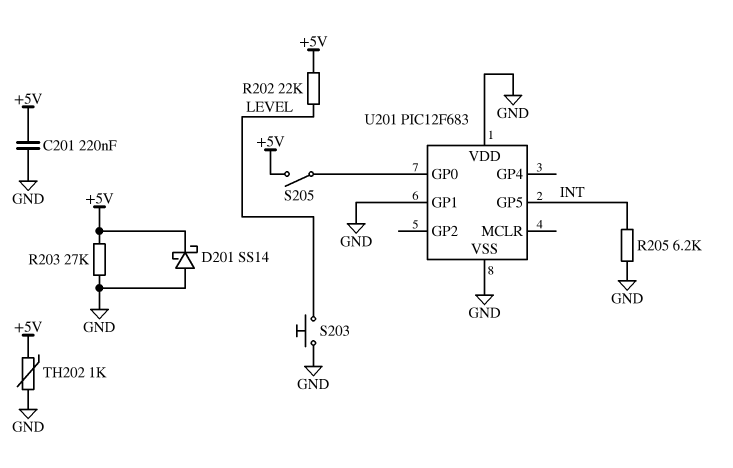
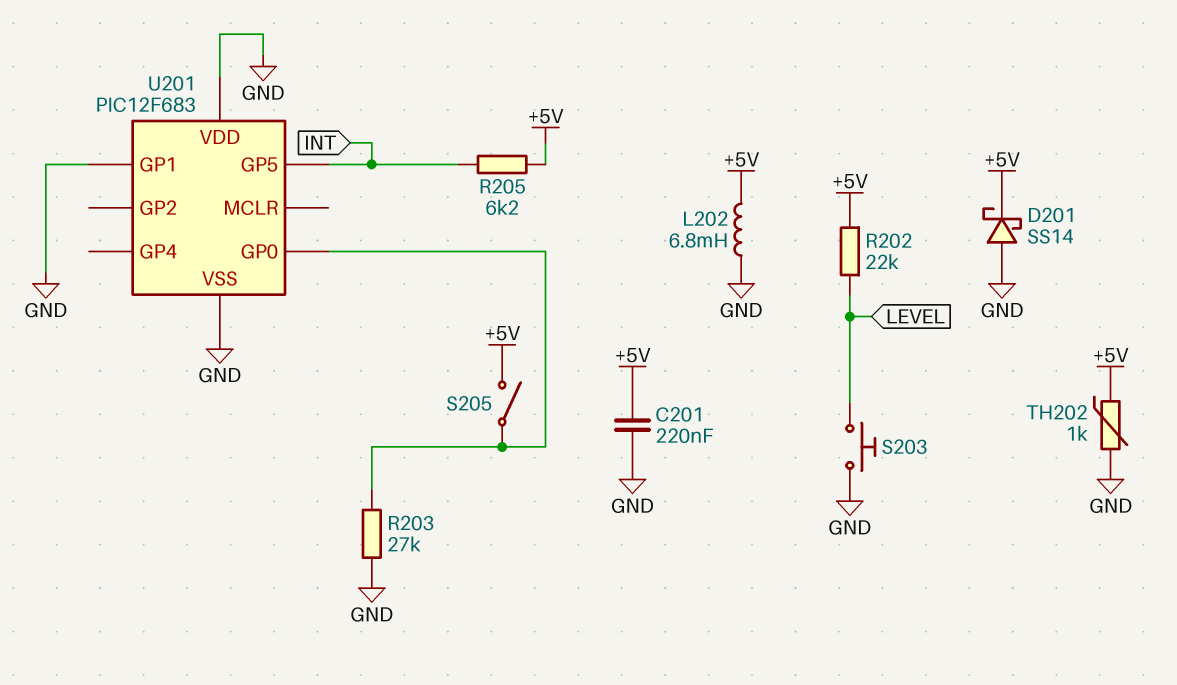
L202: none -> 6.8mH (+5V, GND)
R203: 27k (+5V, GND) -> 27k (GND, U201/GP0)
R205: 6.2k (GND, INT) -> 6.2k (+5V, INT)

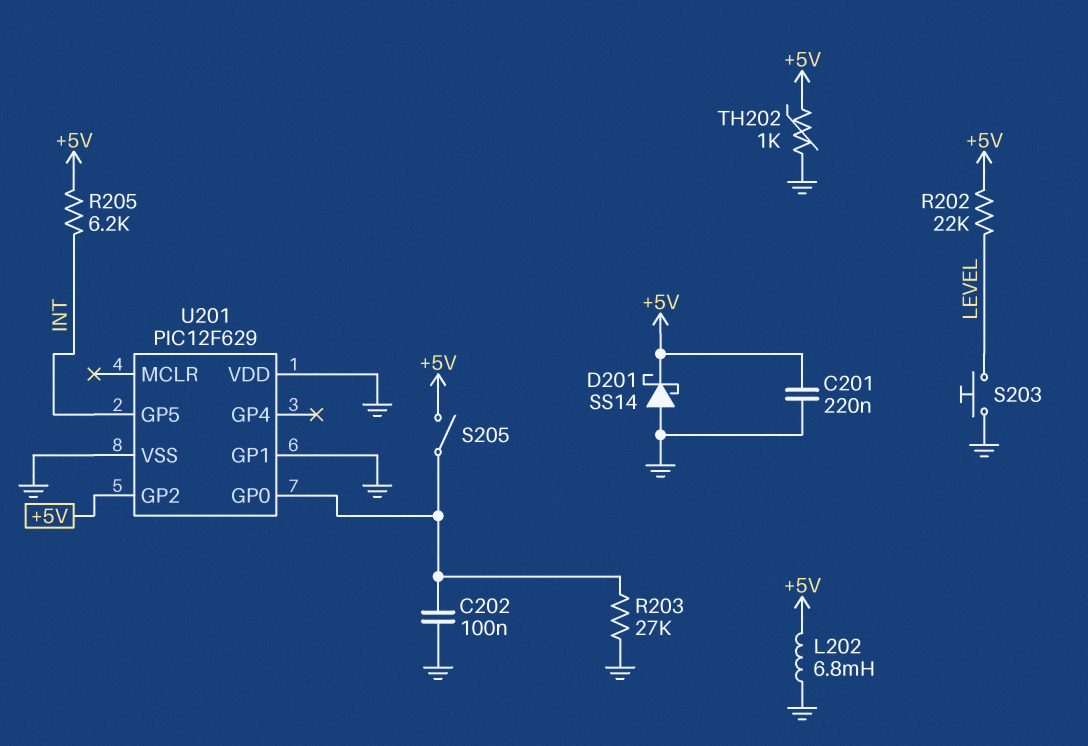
C202: none -> 100nF (GND, U201/GP0)
U201: PIC12F683 -> PIC12F629
U201 pin GP2: none -> +5V

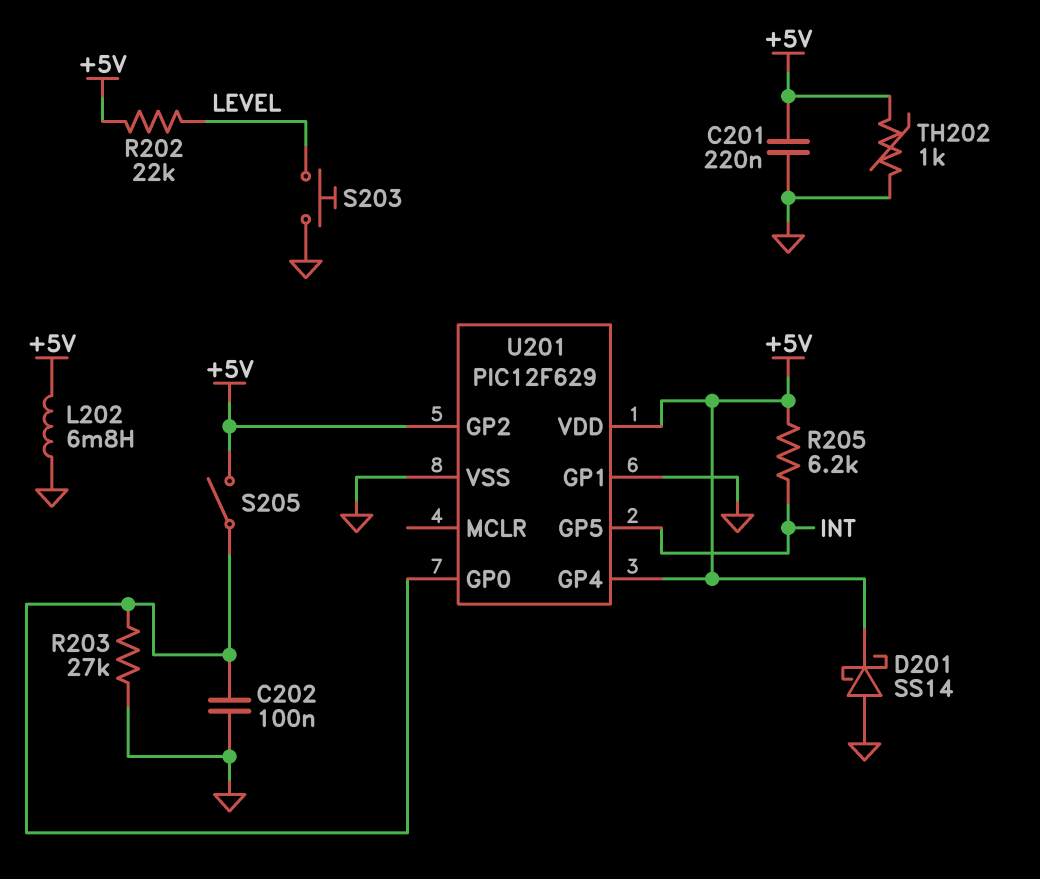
U201 pin GP4: none -> +5V
U201 pin VDD: GND -> +5V

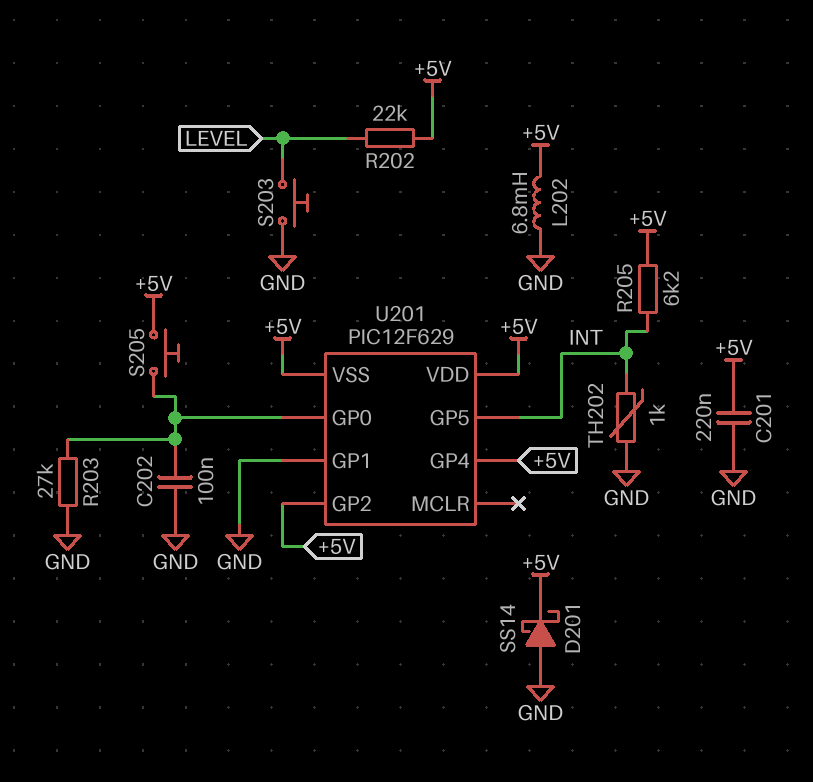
S205: switch (+5V, U201/GP0) -> button (+5V, U201/GP0)
TH202: 1k (+5V, GND) -> 1k (GND, INT)
U201 pin VSS: GND -> +5V

